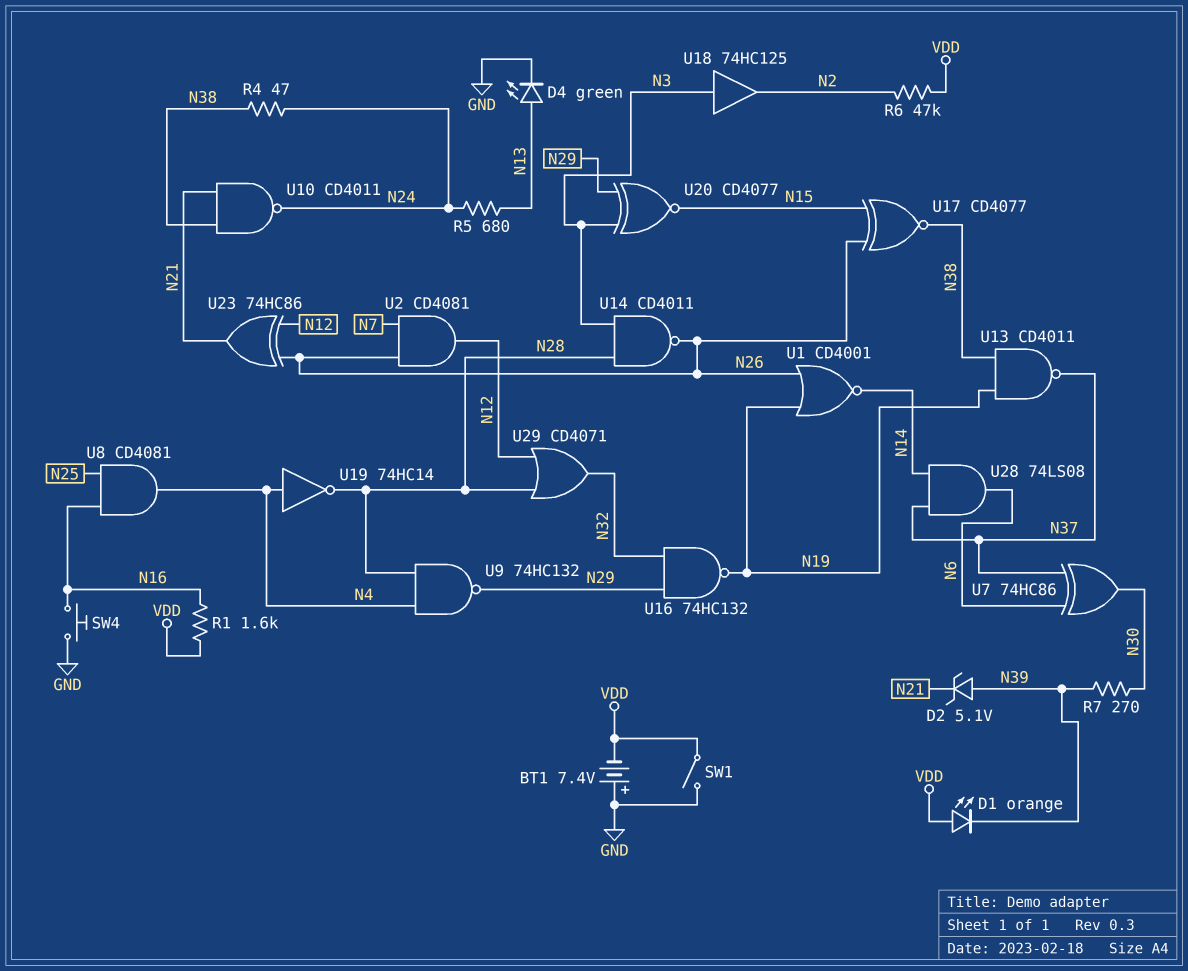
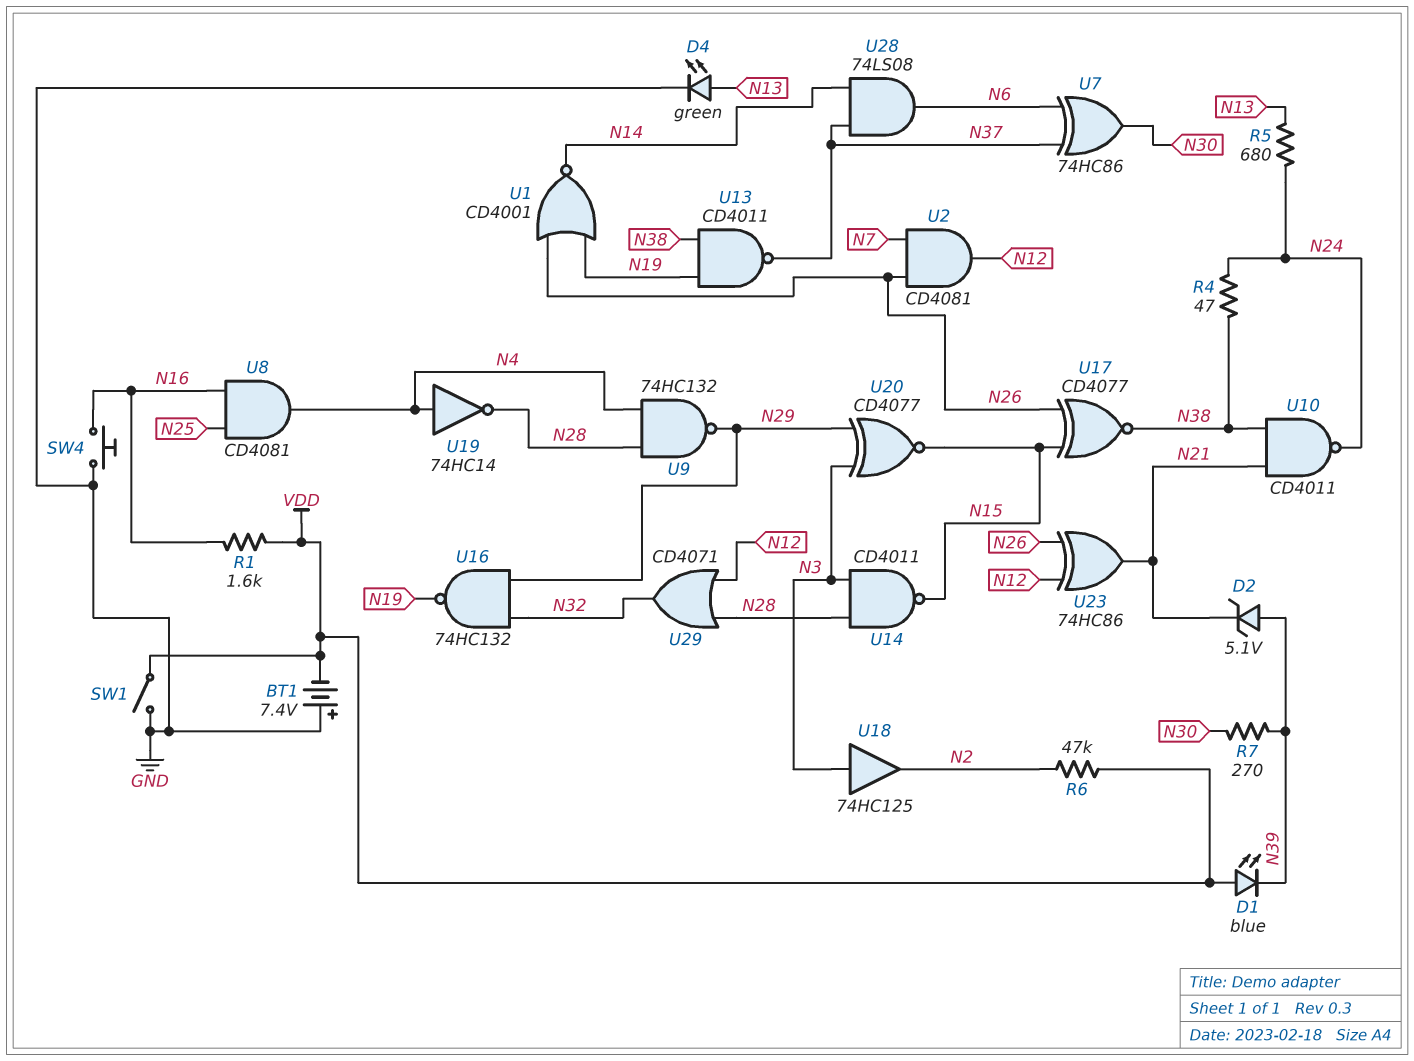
D1: LED orange (A VDD, K N39) -> LED blue (A VDD, K N39)
U14: NAND CD4011 (in N3, in N28, out N26) -> NAND CD4011 (in N3, in N28, out N15)

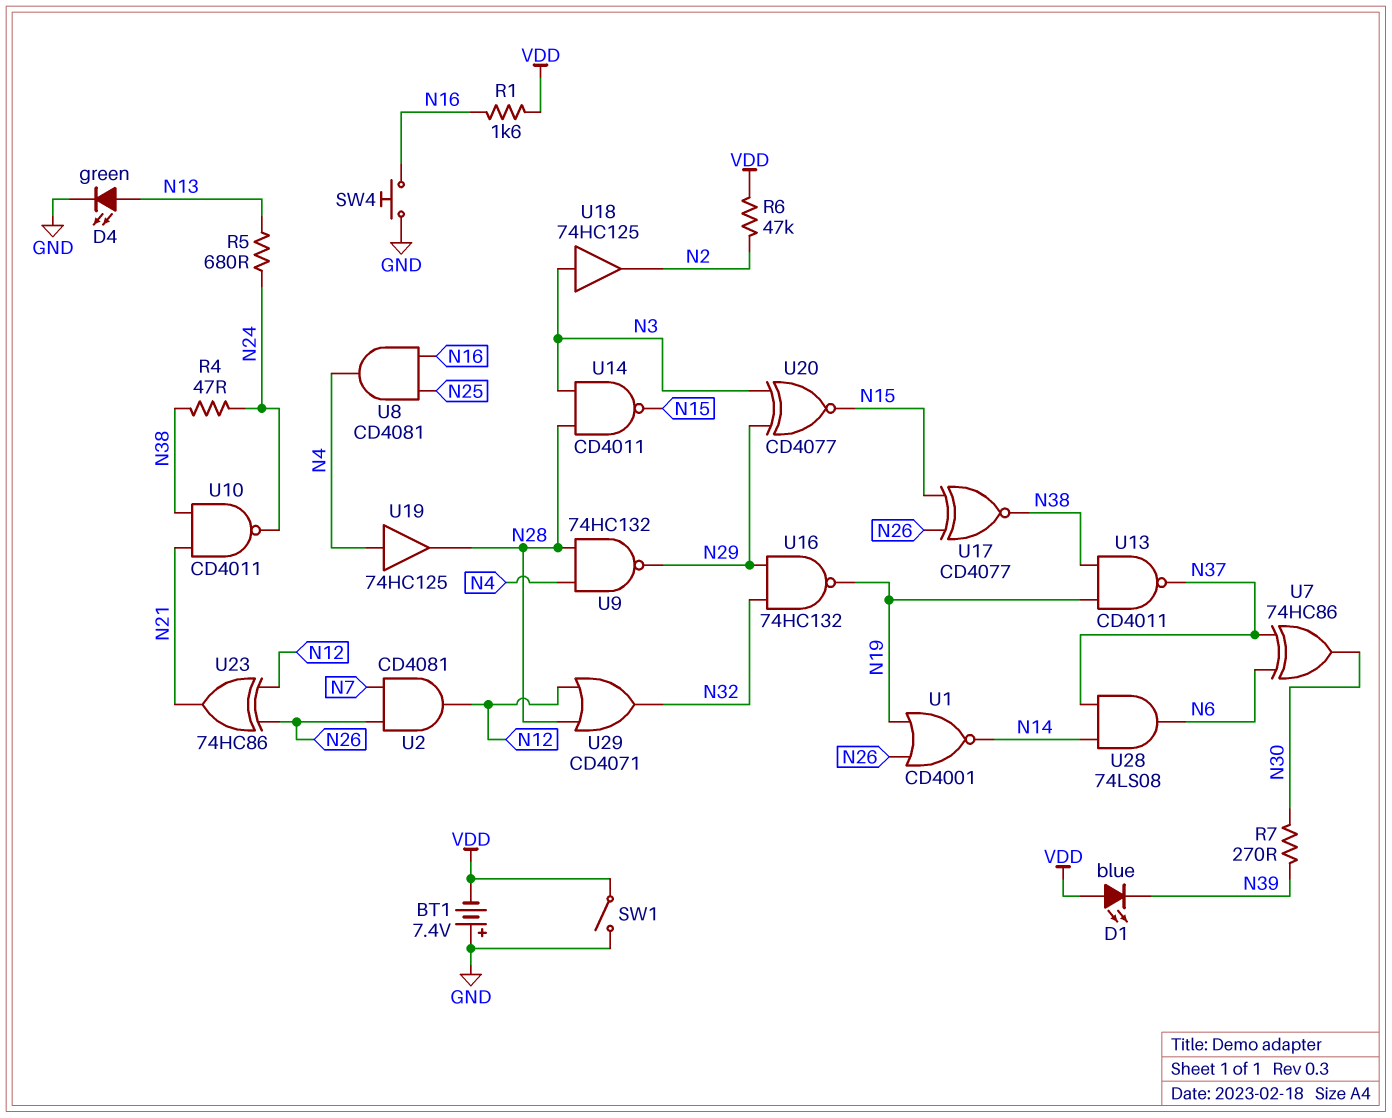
D2: zener 5.1V (A N39, K N21) -> none
U19: NOT 74HC14 (in N4, out N28) -> buffer 74HC125 (in N4, out N28)

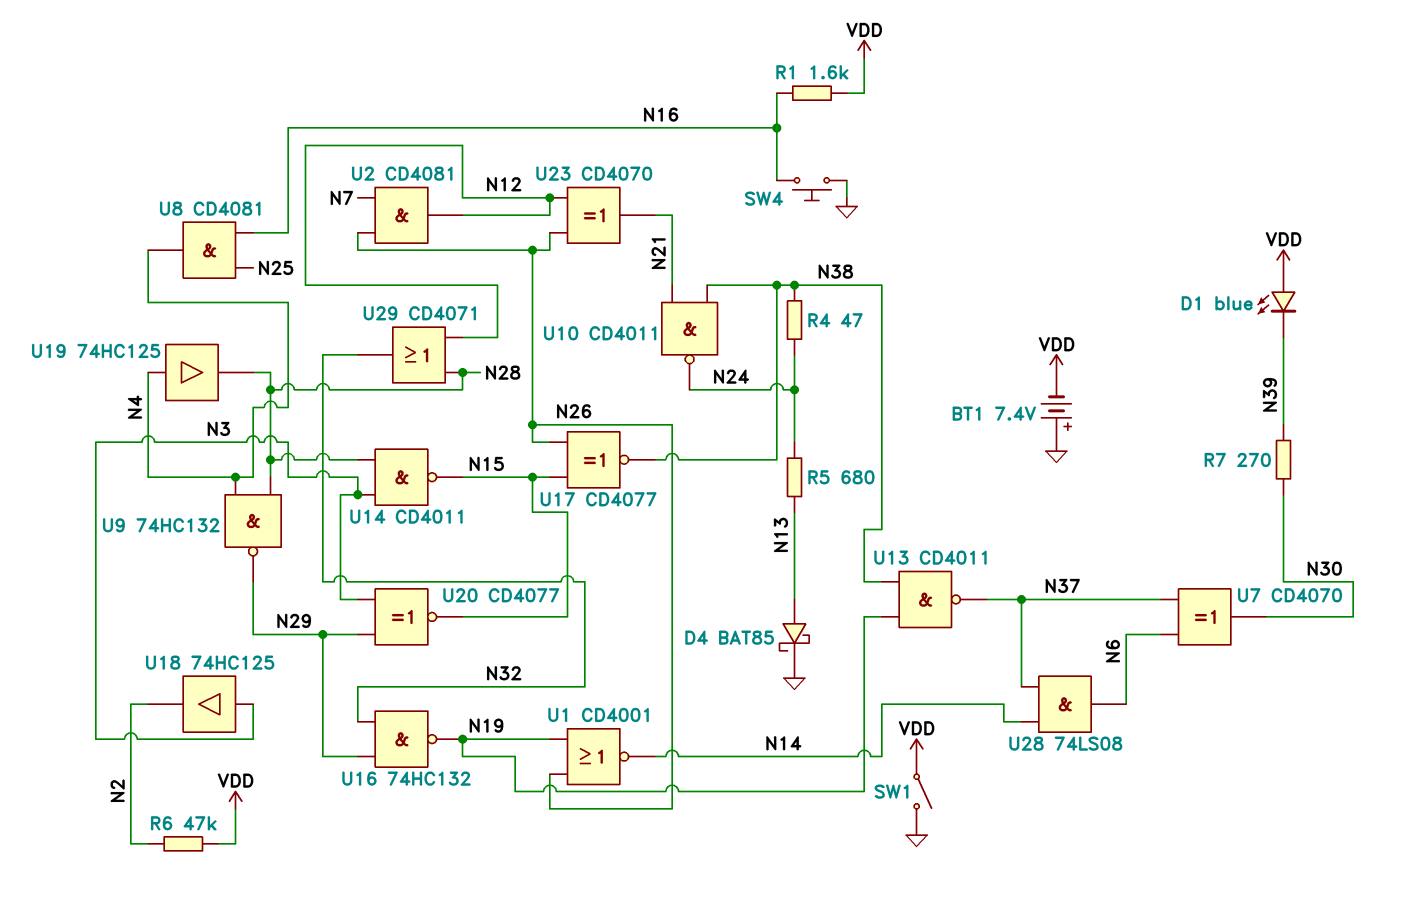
D4: LED green (A N13, K GND) -> schottky BAT85 (A N13, K GND)
U7: XOR 74HC86 (in N6, in N37, out N30) -> XOR CD4070 (in N6, in N37, out N30)
U23: XOR 74HC86 (in N12, in N26, out N21) -> XOR CD4070 (in N12, in N26, out N21)

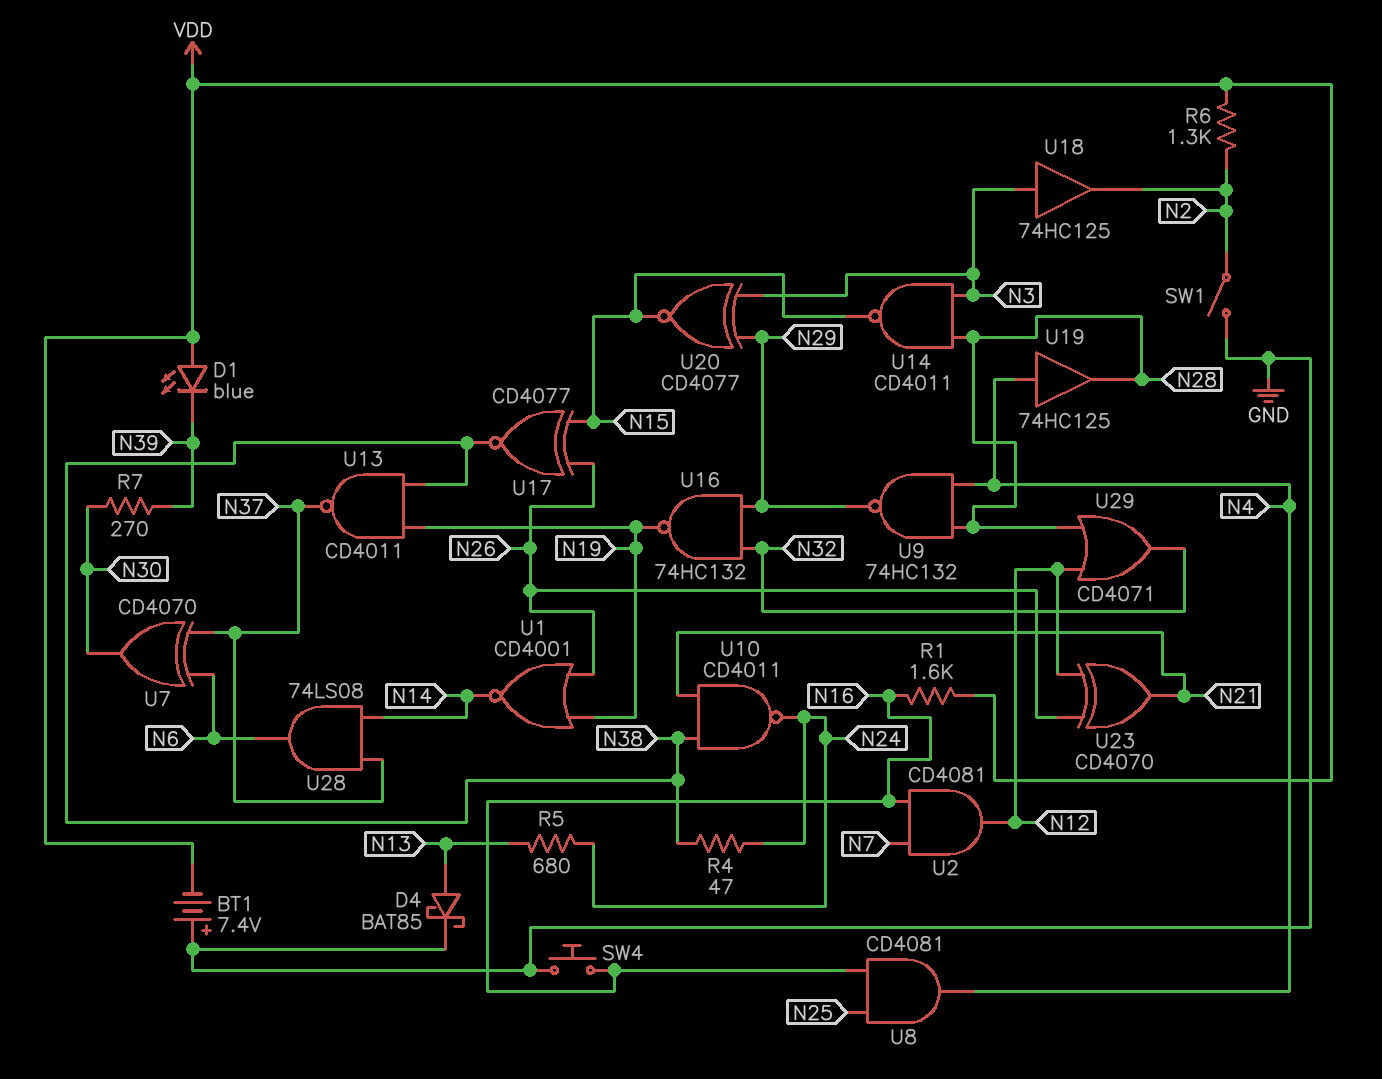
R6: 47k (N2, VDD) -> 1.3k (N2, VDD)
SW1: switch (GND, VDD) -> switch (GND, N2)
U2: AND CD4081 (in N7, in N26, out N12) -> AND CD4081 (in N7, in N16, out N12)

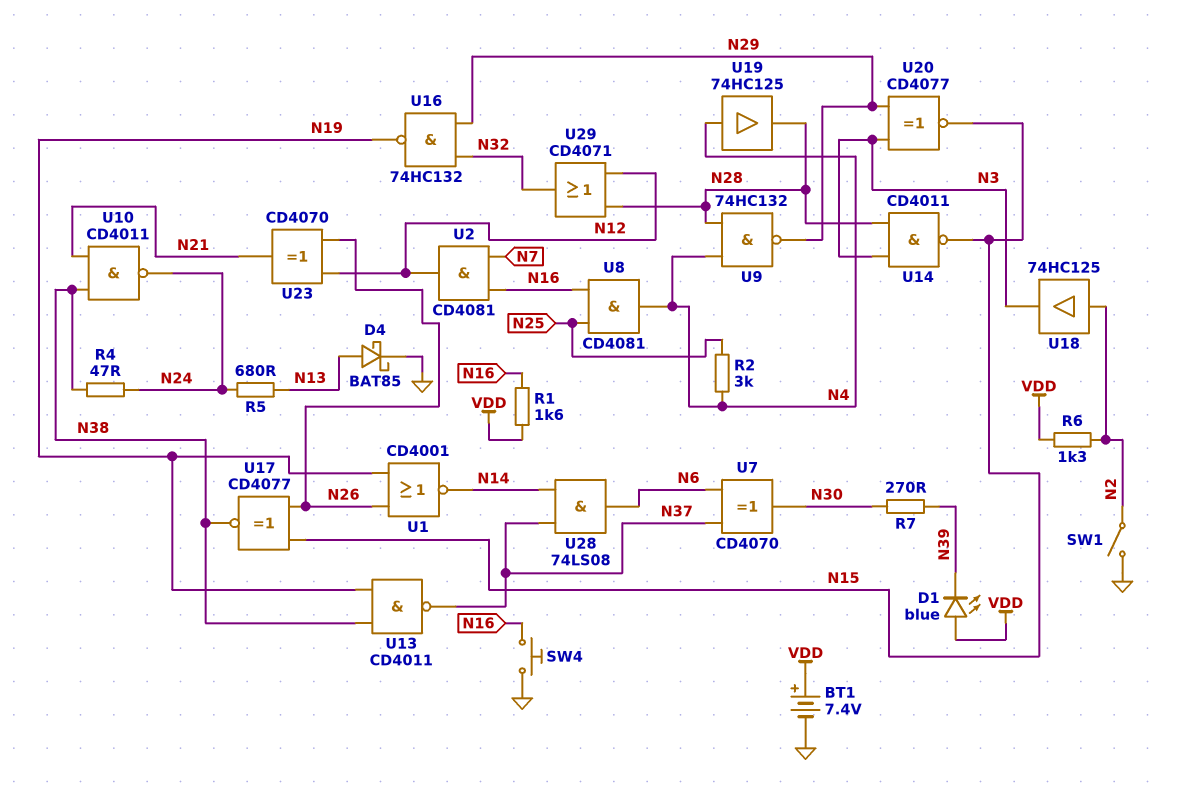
BT1: 7.4V (plus GND, minus VDD) -> 7.4V (plus VDD, minus GND)
R2: none -> 3k (N4, N25)
U18: buffer 74HC125 (in N3, out N2) -> buffer 74HC125 (in N2, out N3)

